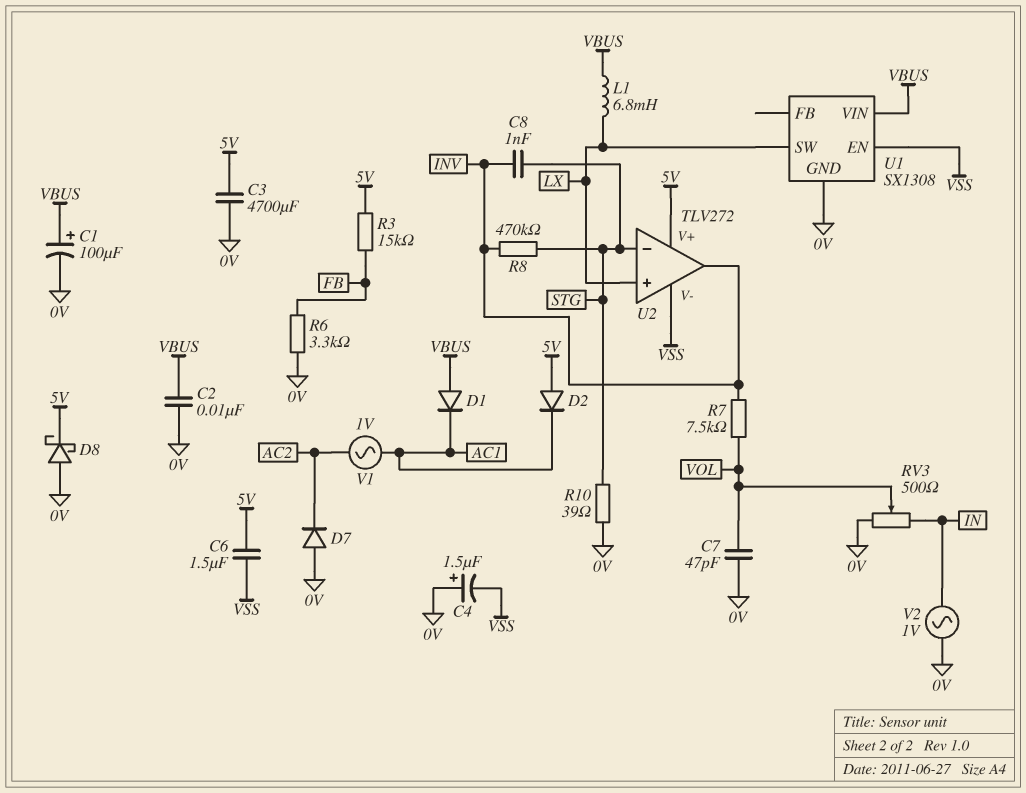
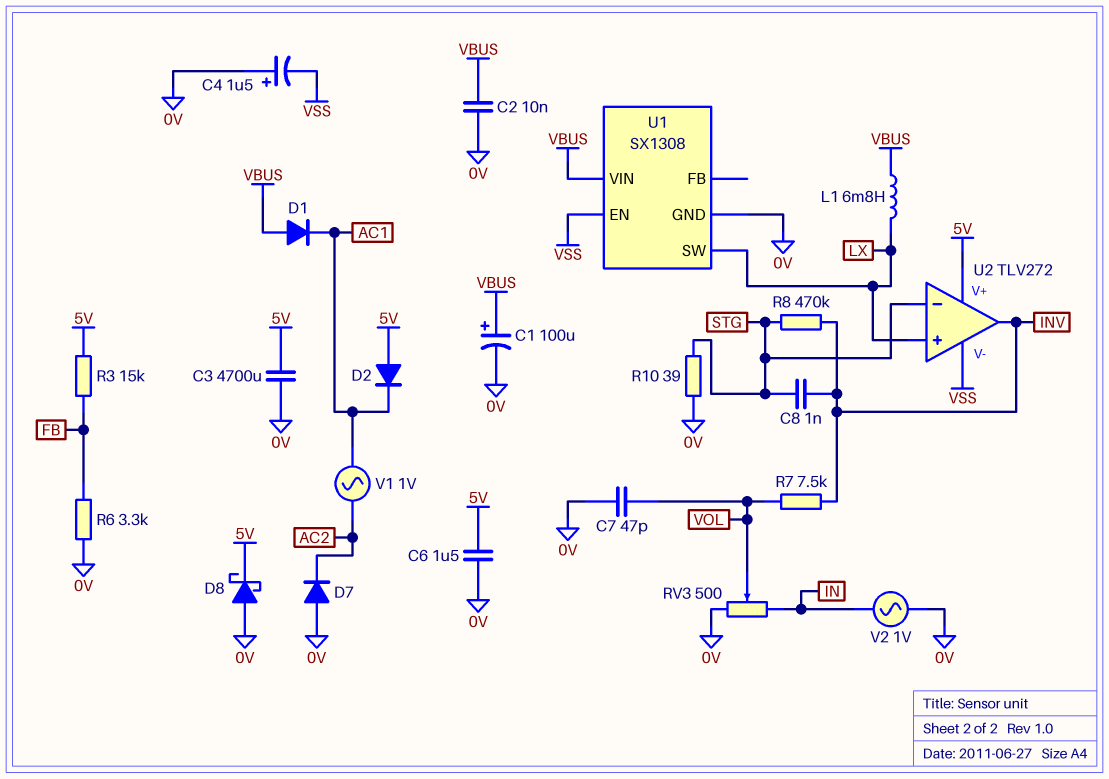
C6: 1.5uF (5V, VSS) -> 1.5uF (0V, 5V)

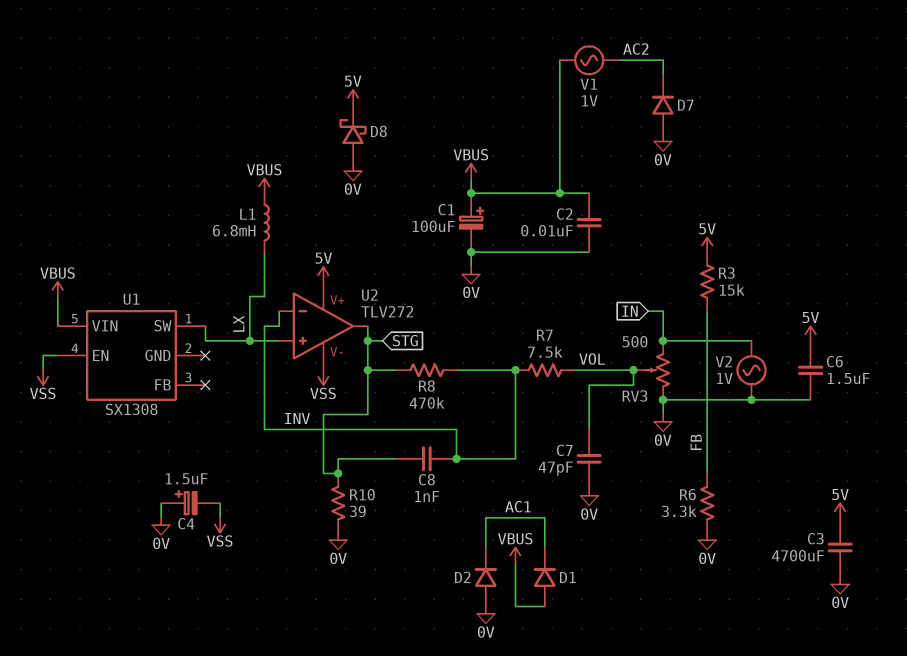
D2: diode (A 5V, K AC1) -> diode (A 0V, K AC1)
U1 pin GND: 0V -> none
U2 pin in-: STG -> INV
U2 pin out: INV -> STG
V1: AC 1V (AC1, AC2) -> AC 1V (AC2, VBUS)

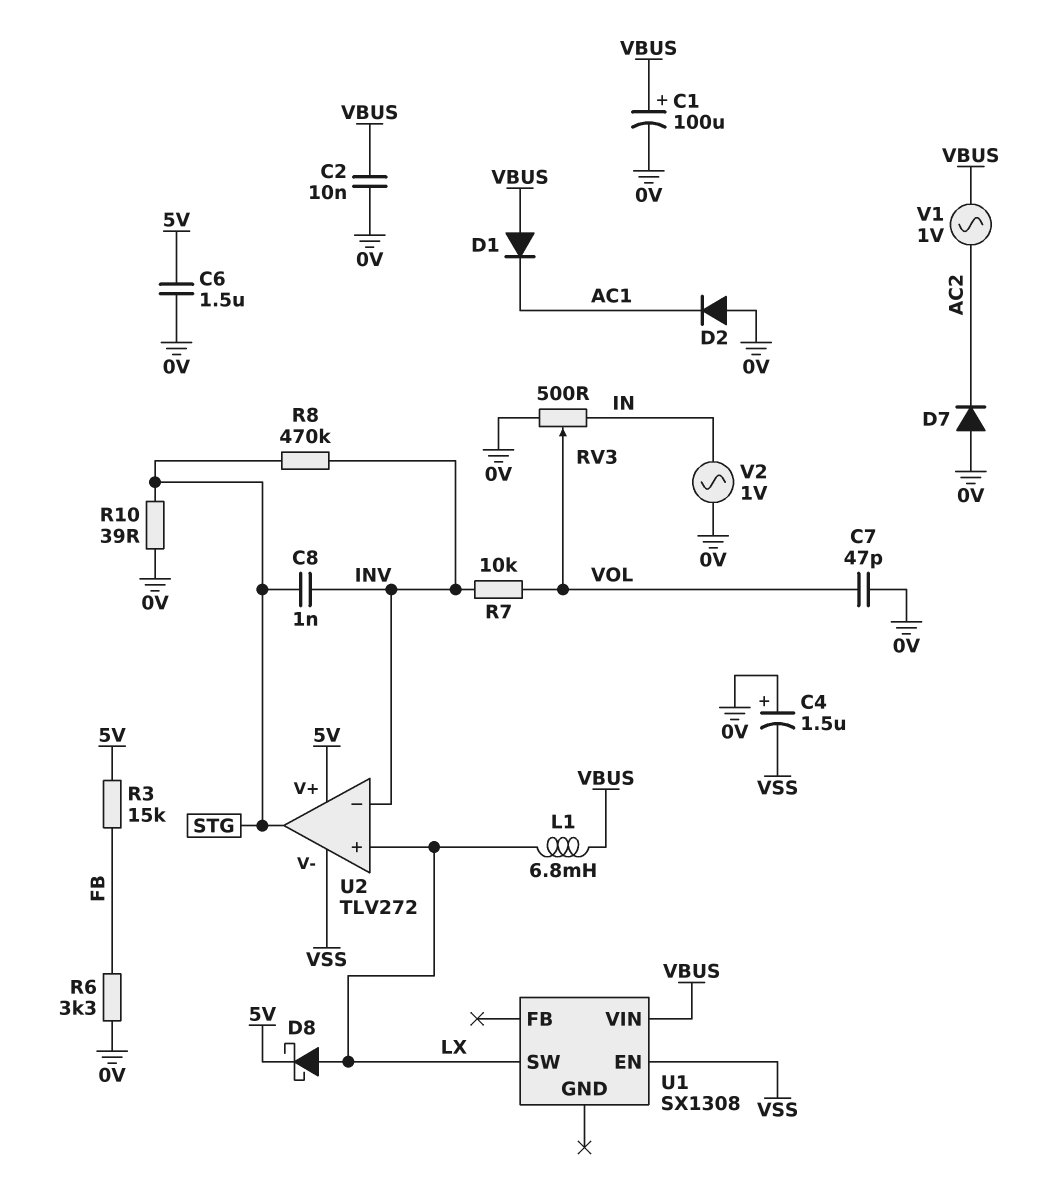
C3: 4700uF (0V, 5V) -> none
D8: schottky (A 0V, K 5V) -> schottky (A LX, K 5V)
R7: 7.5k (INV, VOL) -> 10k (INV, VOL)

